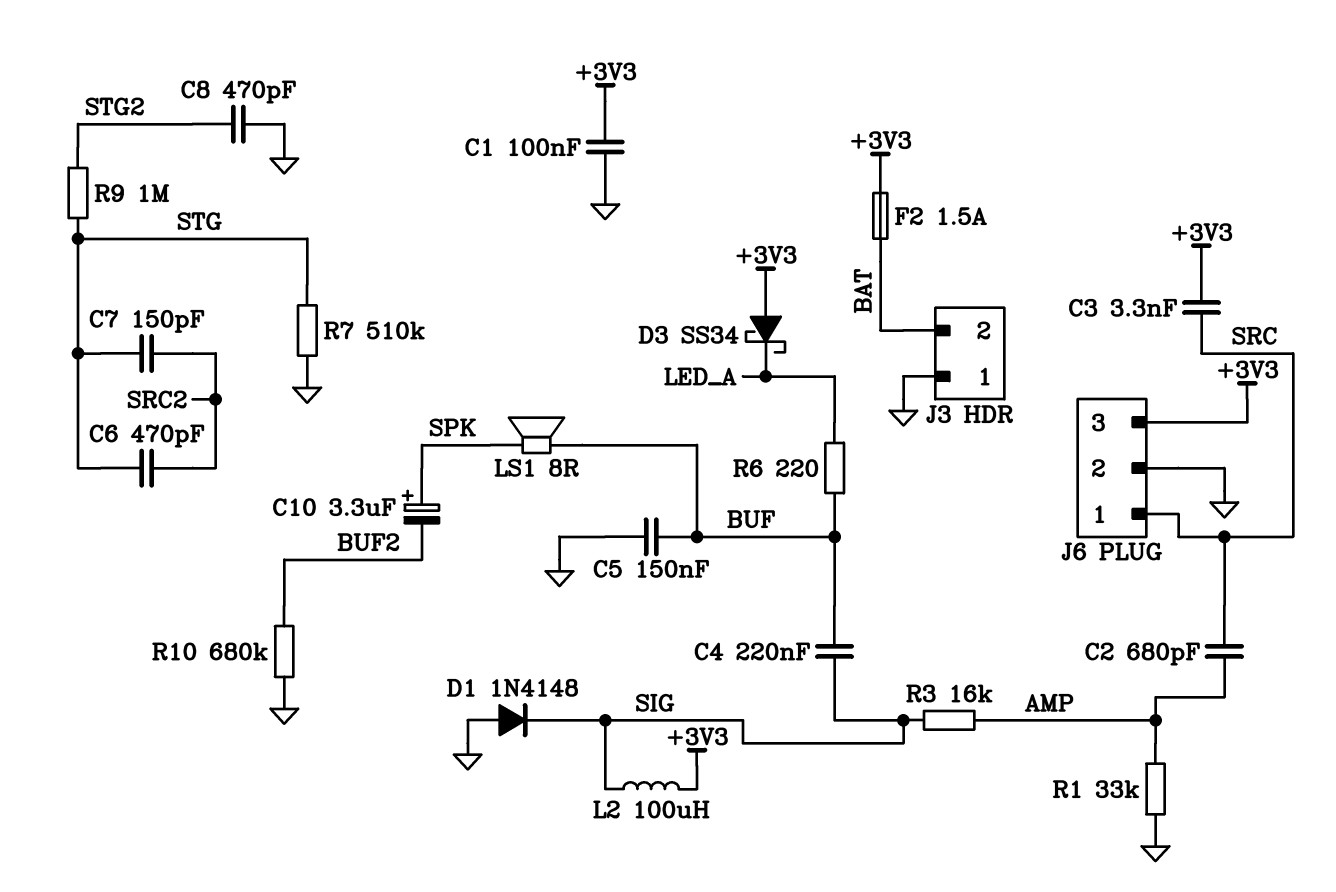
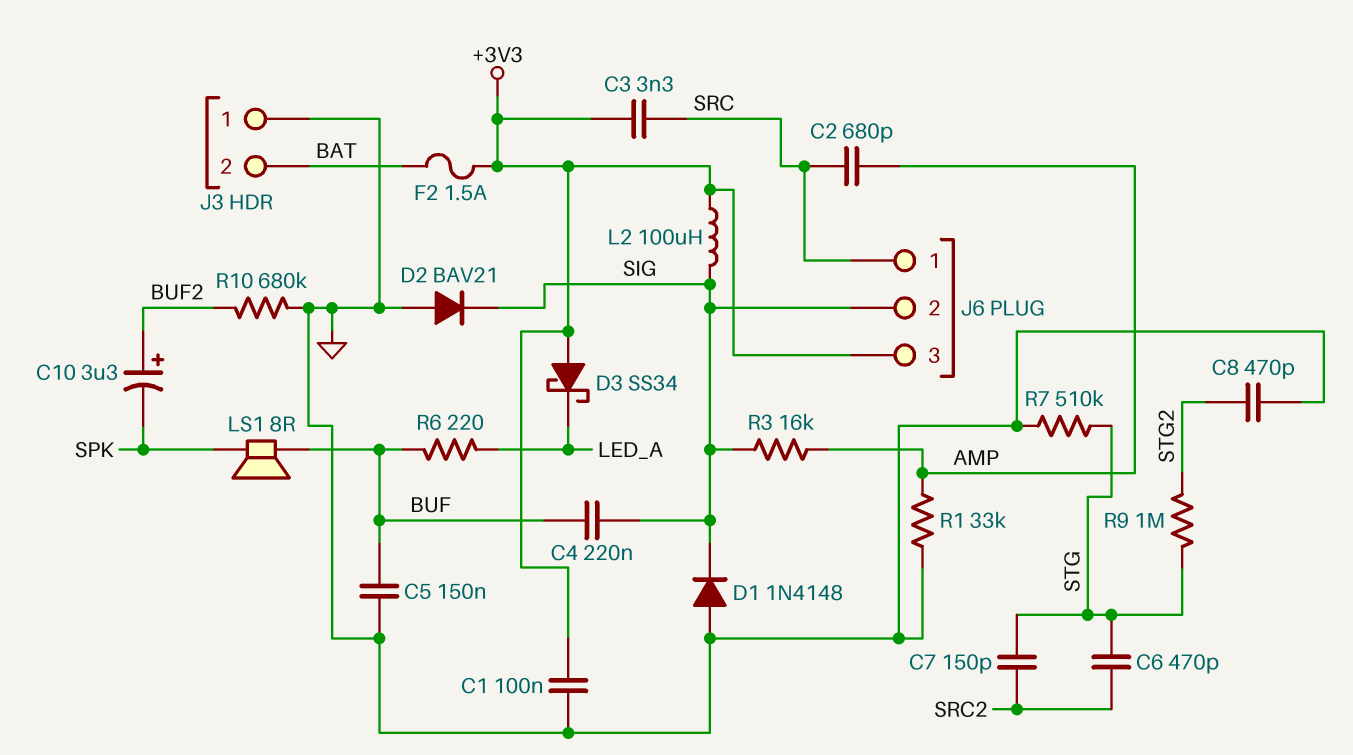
C10: 3.3uF (plus SPK, minus BUF2) -> 3.3uF (plus BUF2, minus SPK)
D2: none -> diode BAV21 (A GND, K SIG)
J6 pin 2: GND -> SIG

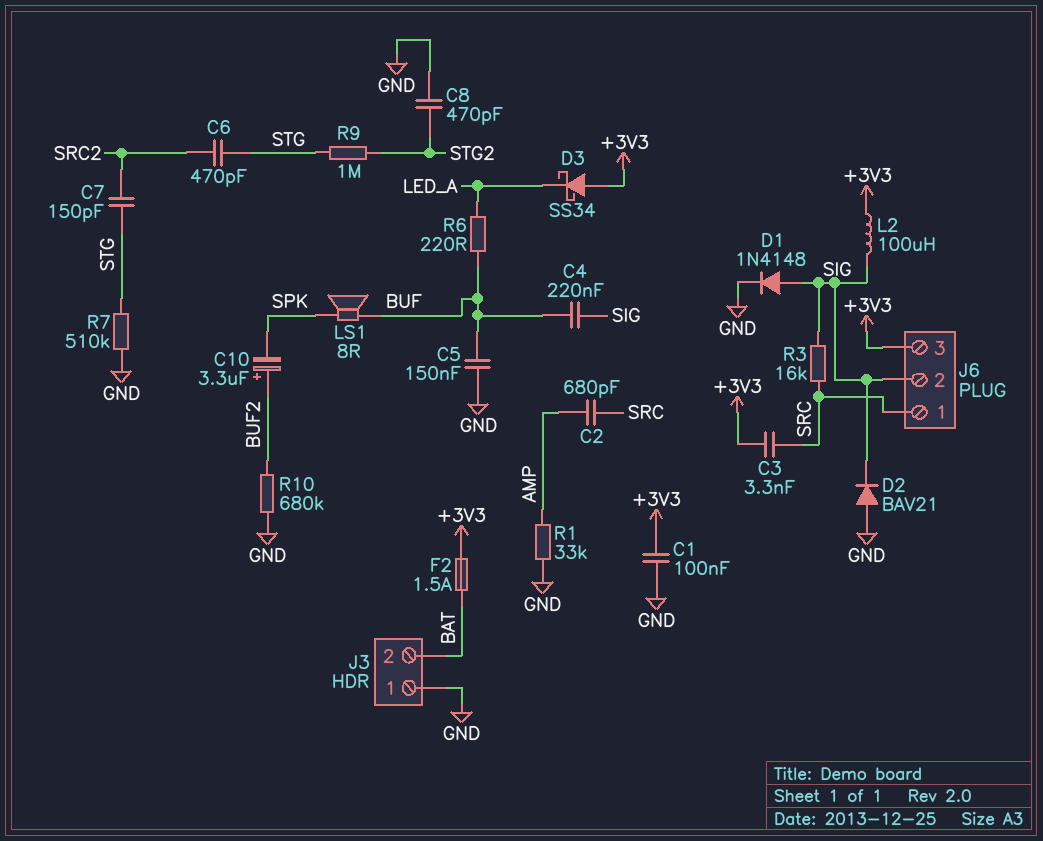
D1: diode 1N4148 (A GND, K SIG) -> diode 1N4148 (A SIG, K GND)
R3: 16k (AMP, SIG) -> 16k (SIG, SRC)

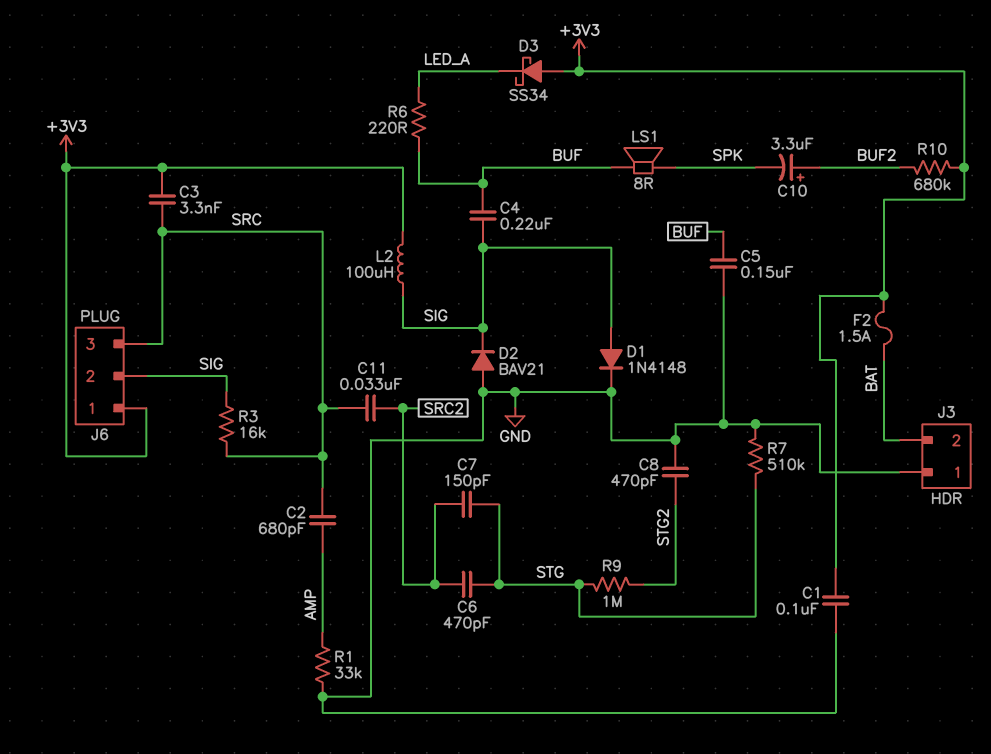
C11: none -> 33nF (SRC, SRC2)
J6 pin 1: SRC -> +3V3
J6 pin 3: +3V3 -> SRC
R10: 680k (BUF2, GND) -> 680k (+3V3, BUF2)

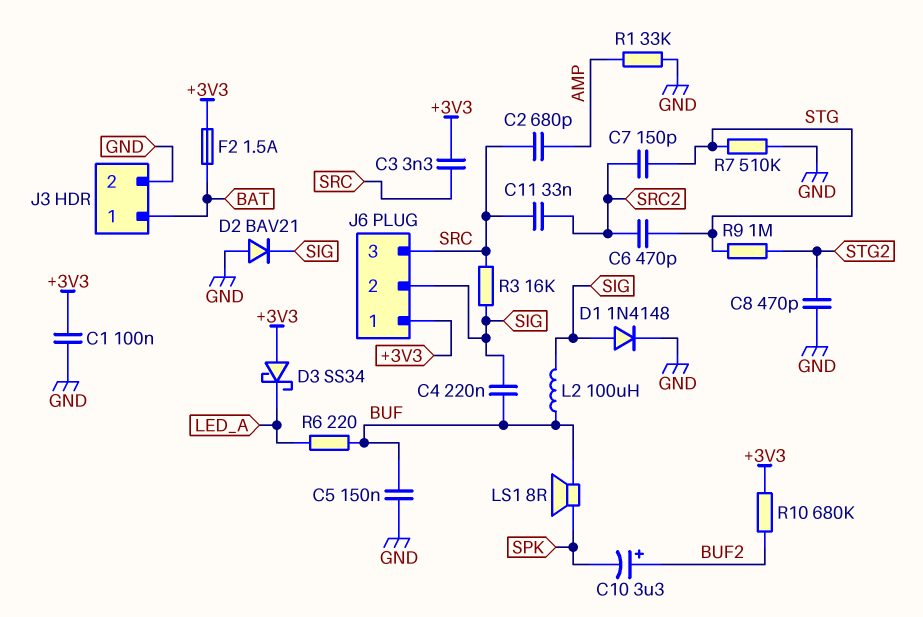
J3 pin 1: GND -> BAT
J3 pin 2: BAT -> GND
L2: 100uH (+3V3, SIG) -> 100uH (BUF, SIG)

